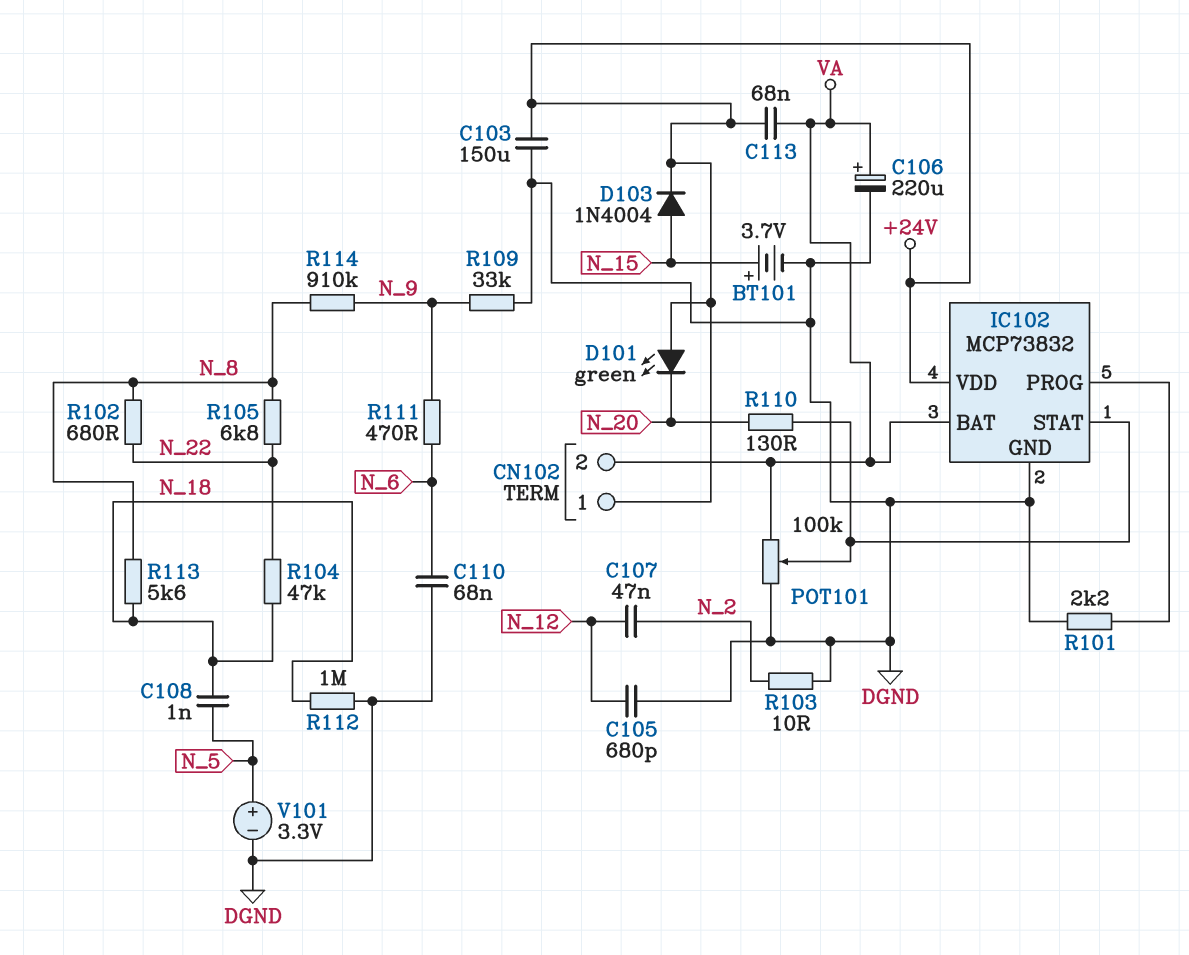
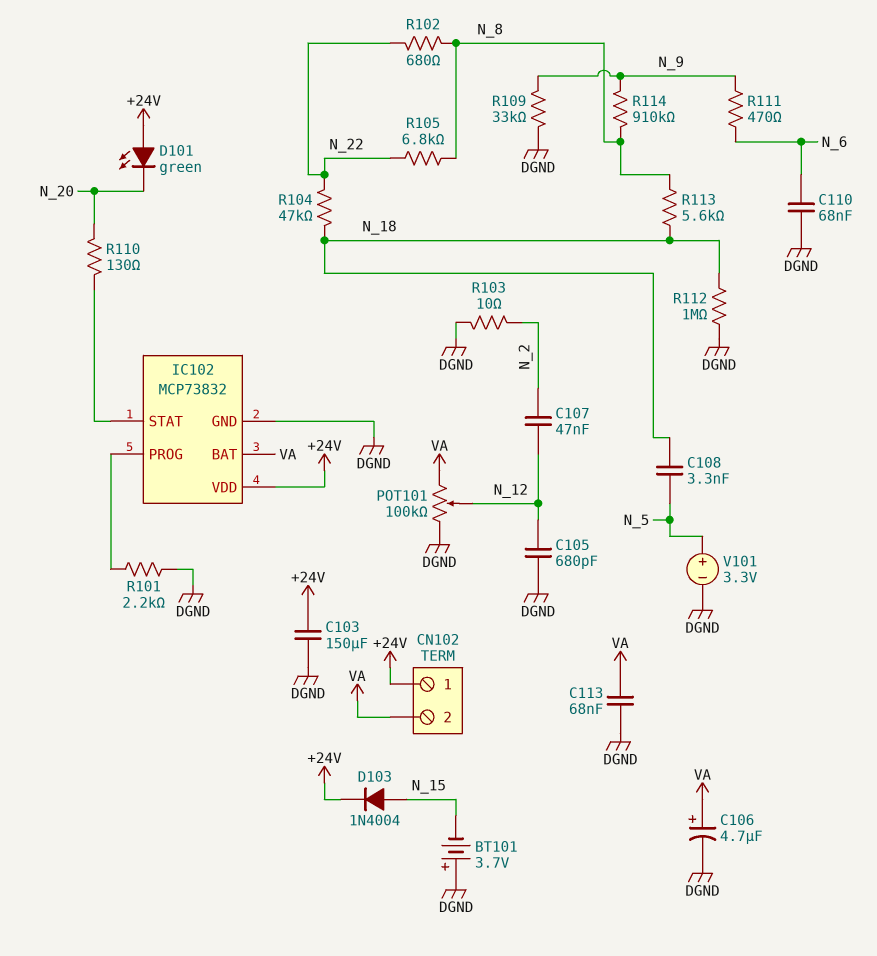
BT101: 3.7V (plus N_15, minus DGND) -> 3.7V (plus DGND, minus N_15)
C106: 220uF (plus VA, minus DGND) -> 4.7uF (plus VA, minus DGND)
C108: 1nF (N_5, N_18) -> 3.3nF (N_5, N_18)
C113: 68nF (+24V, VA) -> 68nF (DGND, VA)
POT101: 100k (DGND, VA, wiper IC102/STAT) -> 100k (DGND, VA, wiper N_12)

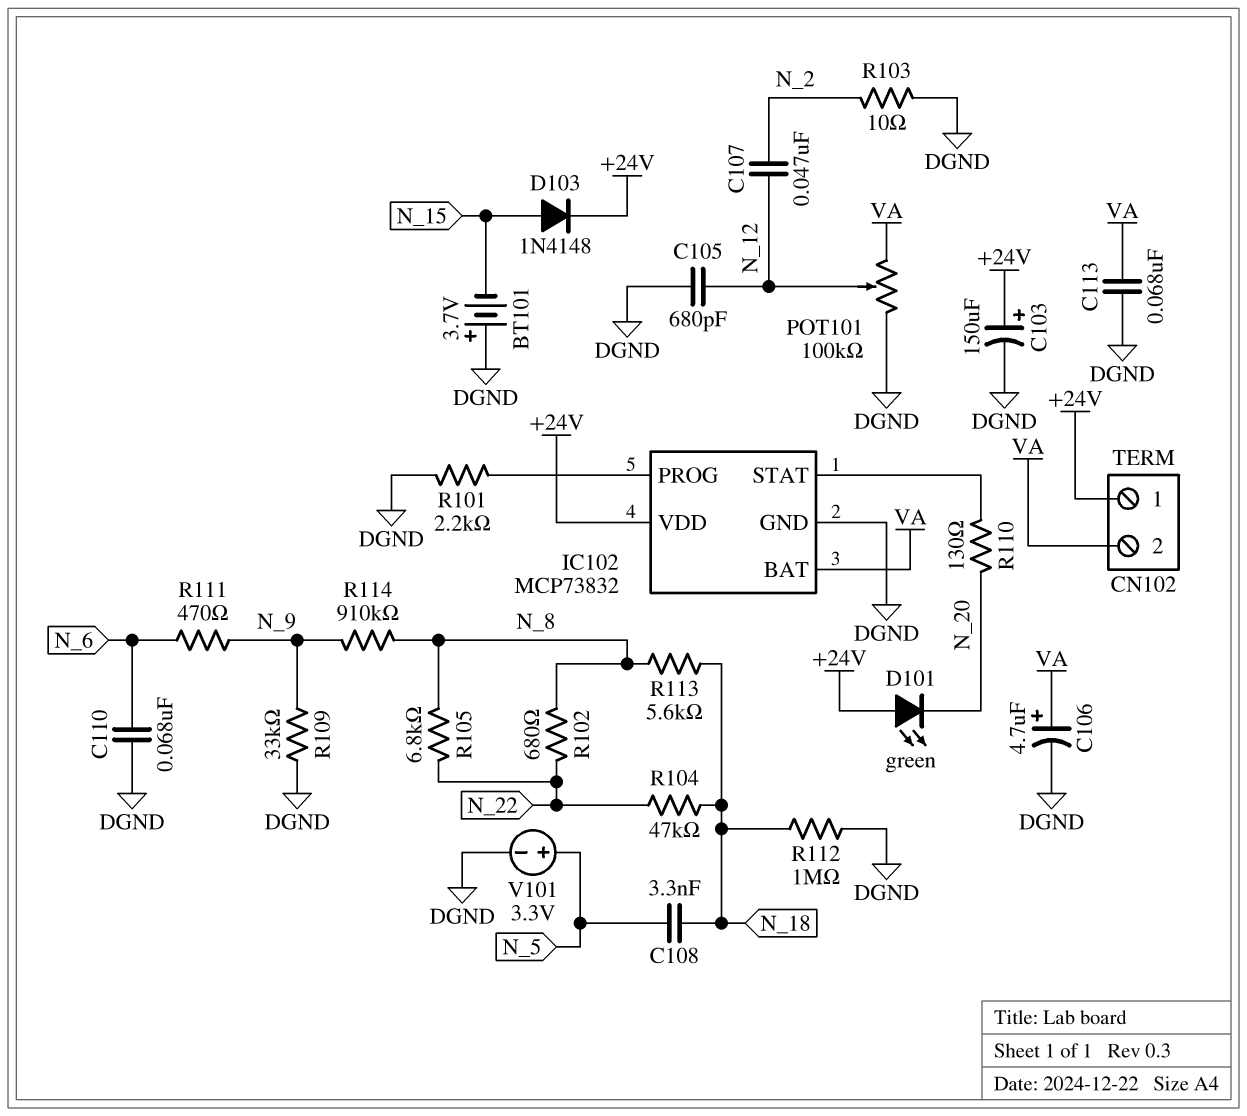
C103: 150uF (+24V, DGND) -> 150uF (plus +24V, minus DGND)
D103: diode 1N4004 (A N_15, K +24V) -> diode 1N4148 (A N_15, K +24V)

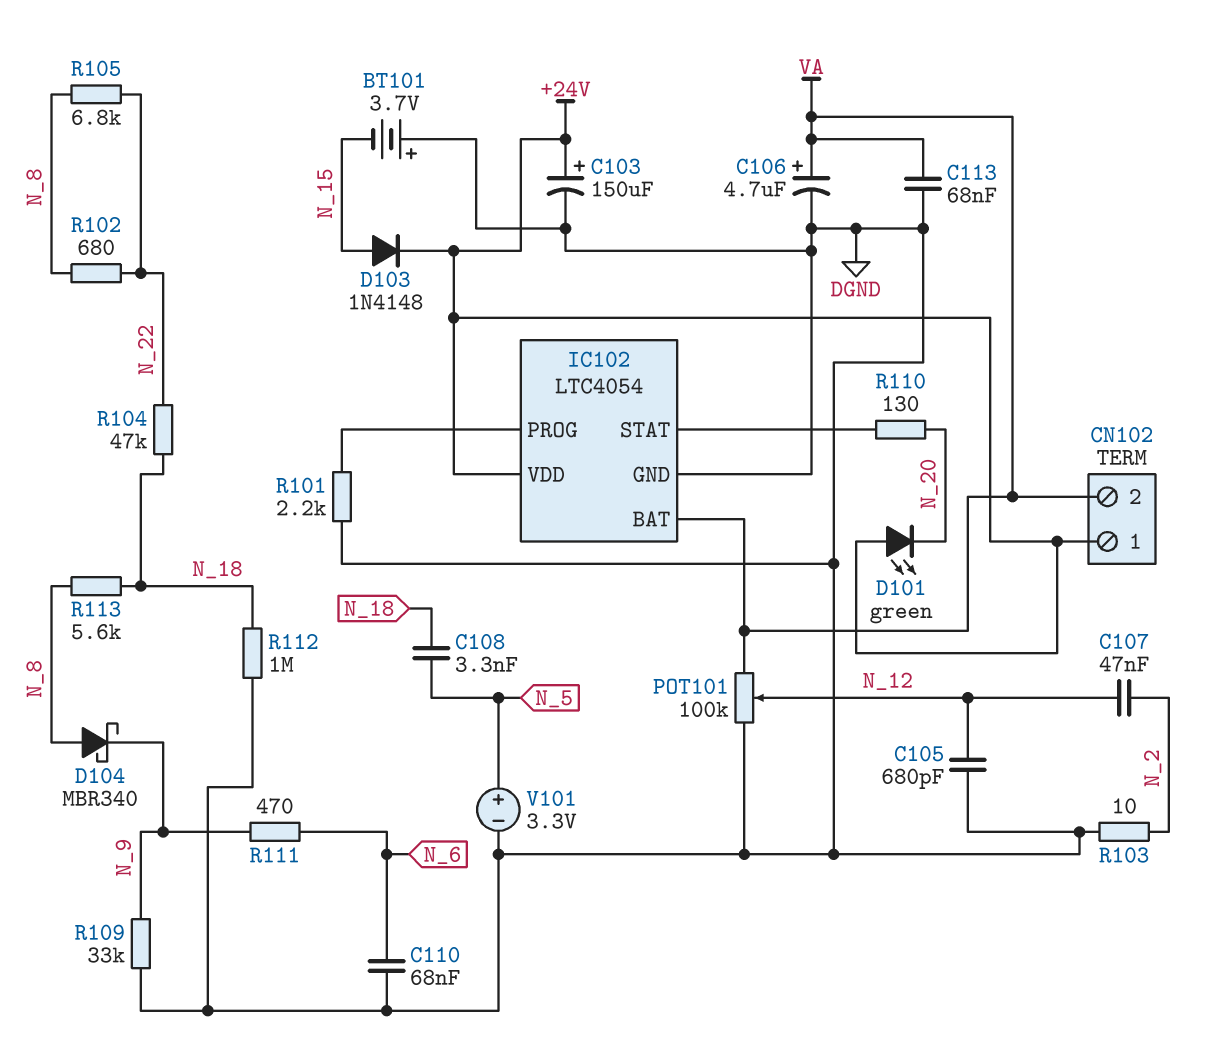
D104: none -> schottky MBR340 (A N_8, K N_9)
IC102: MCP73832 -> LTC4054
R114: 910k (N_8, N_9) -> none

